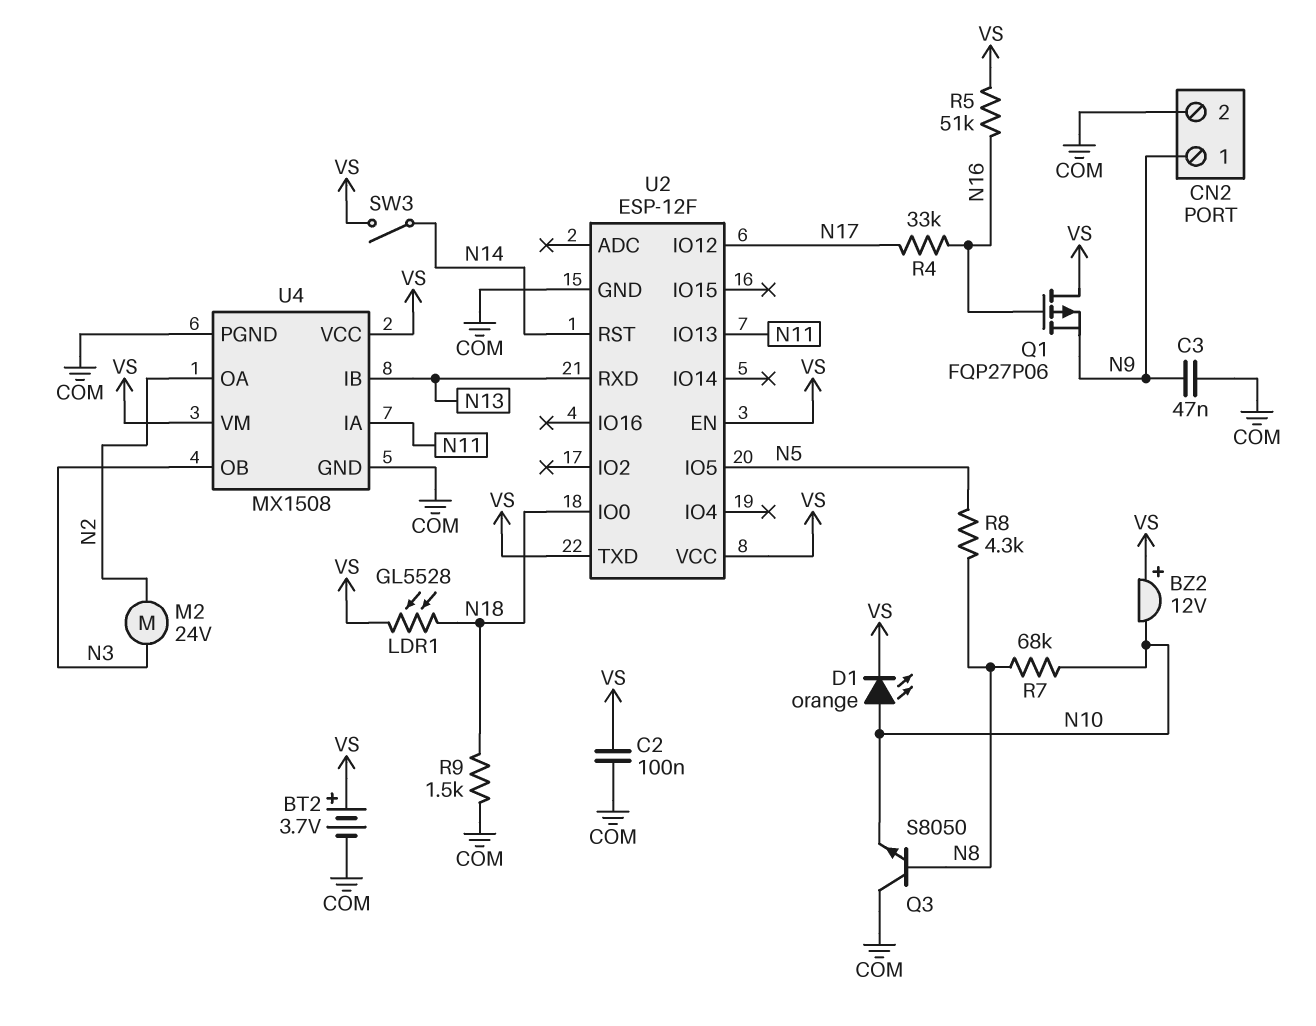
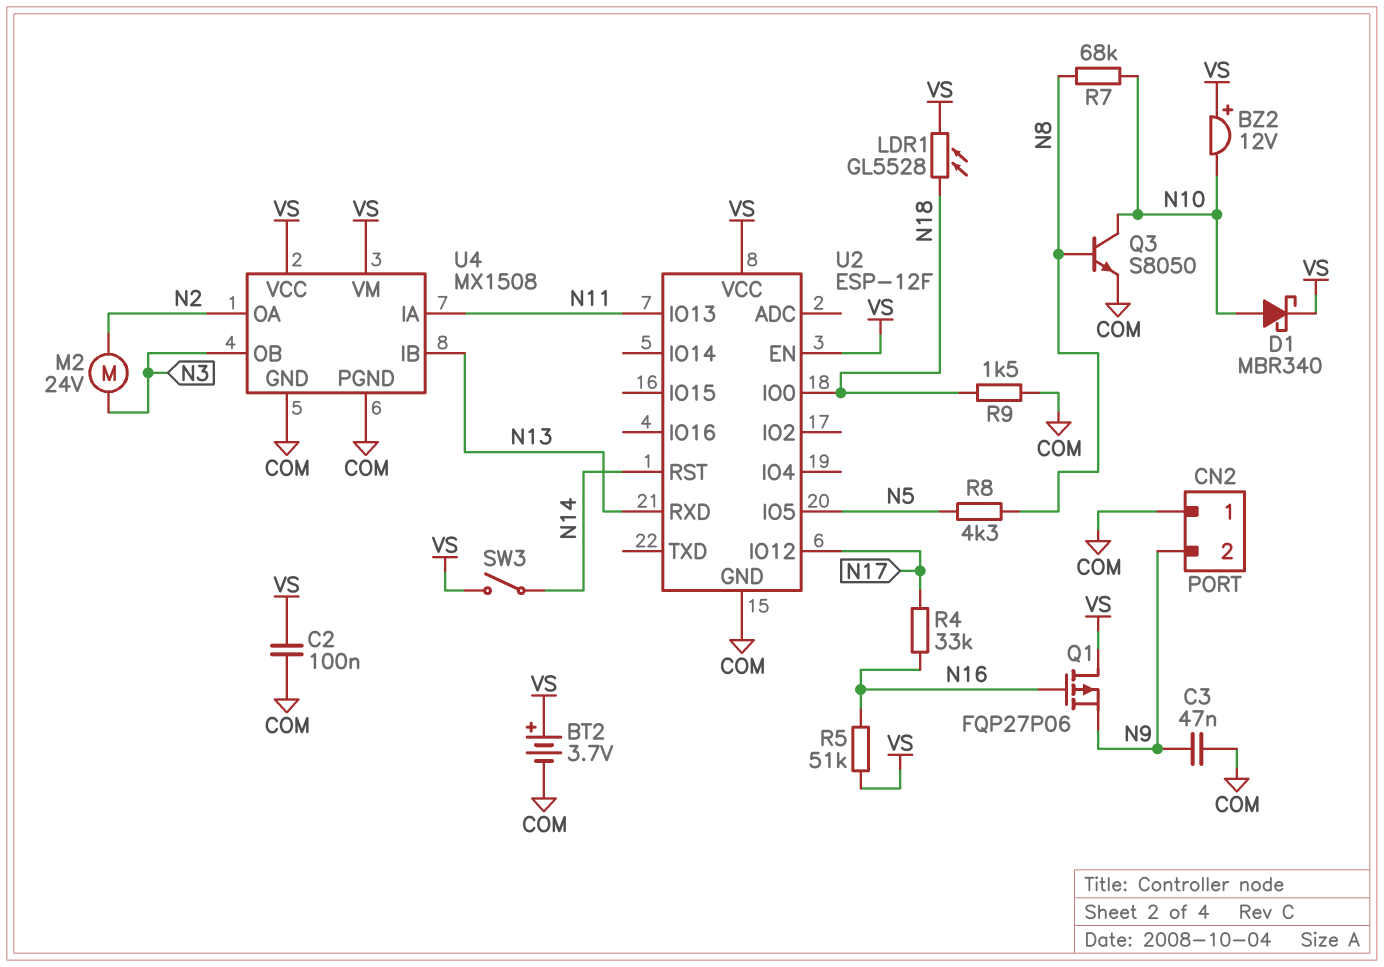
CN2 pin 1: N9 -> COM
CN2 pin 2: COM -> N9
D1: LED orange (A N10, K VS) -> schottky MBR340 (A N10, K VS)
Q3: NPN S8050 (B N8, C COM, E N10) -> NPN S8050 (B N8, C N10, E COM)
U2 pin TXD: VS -> none

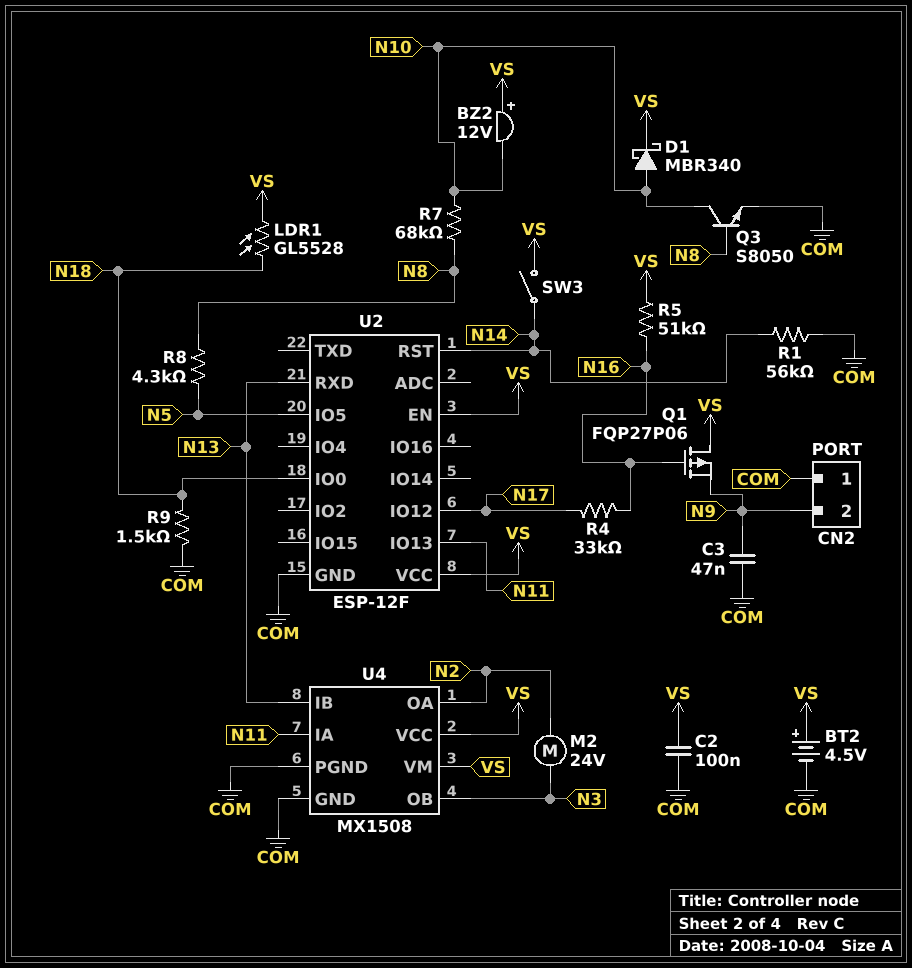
BT2: 3.7V (plus VS, minus COM) -> 4.5V (plus VS, minus COM)
R1: none -> 56k (COM, N14)

